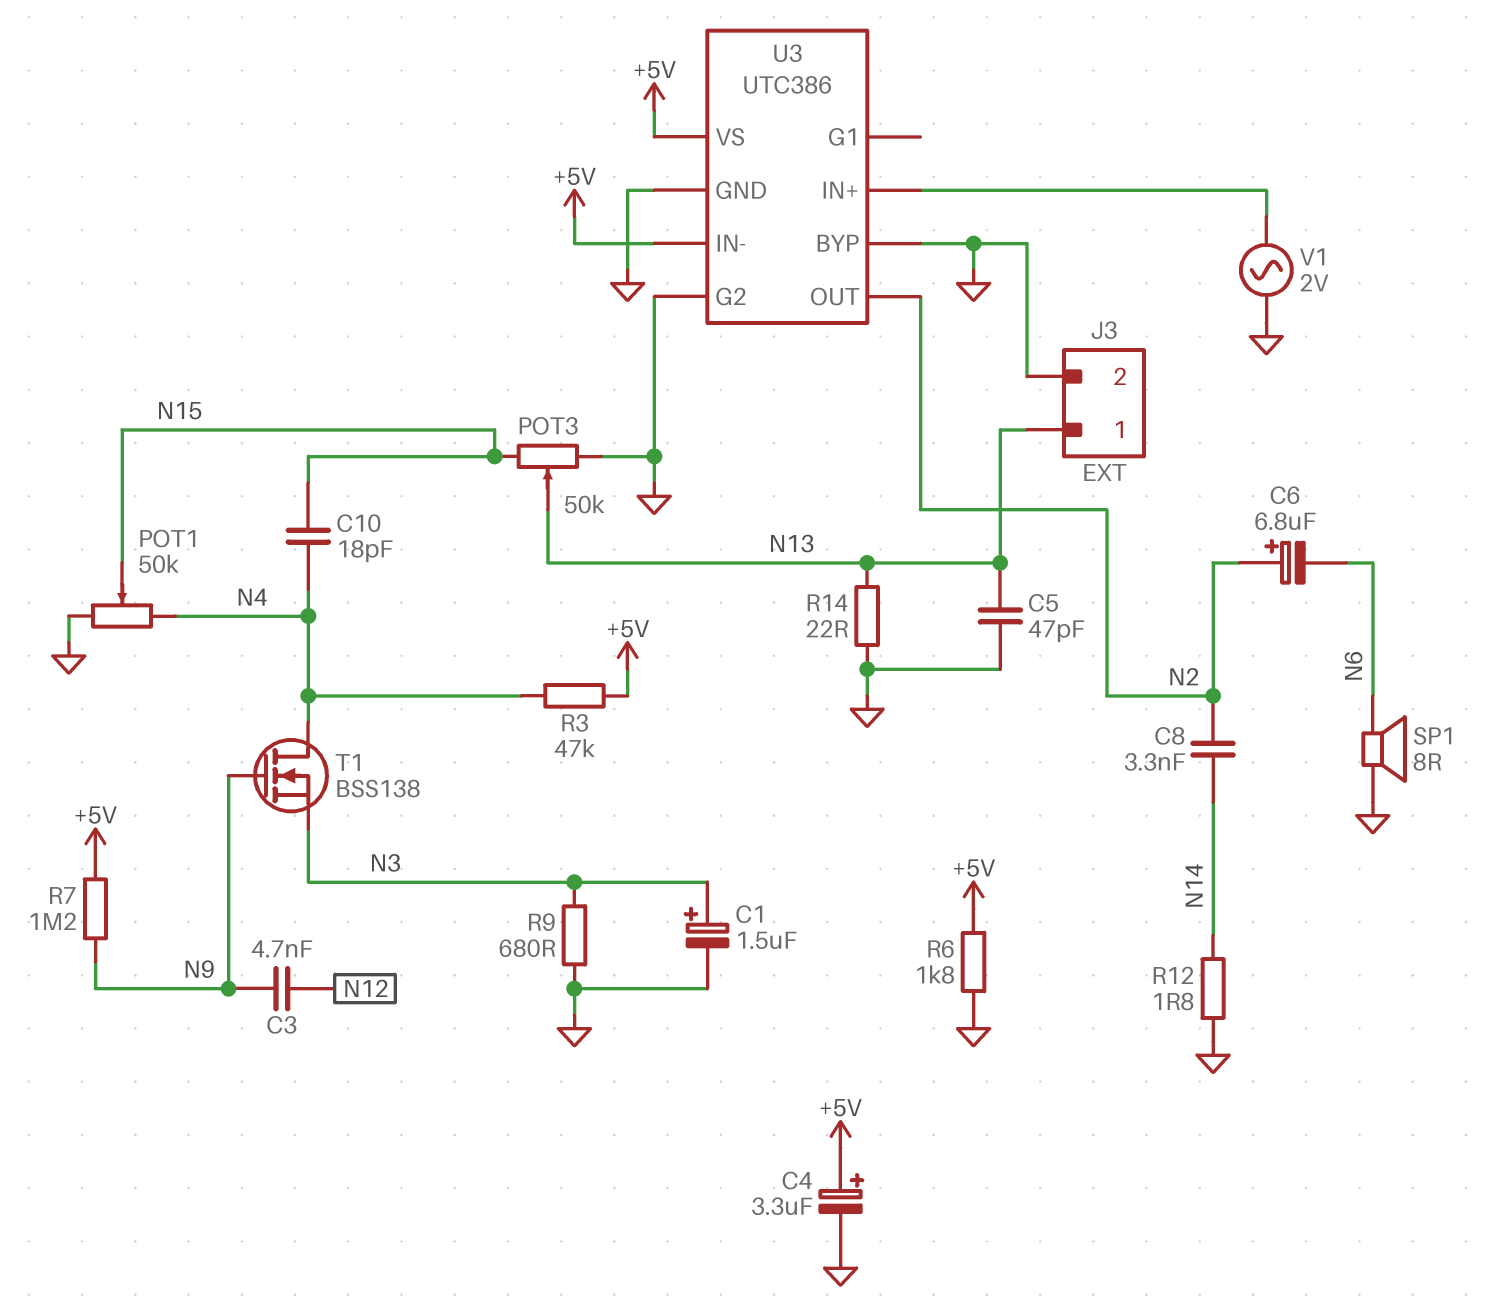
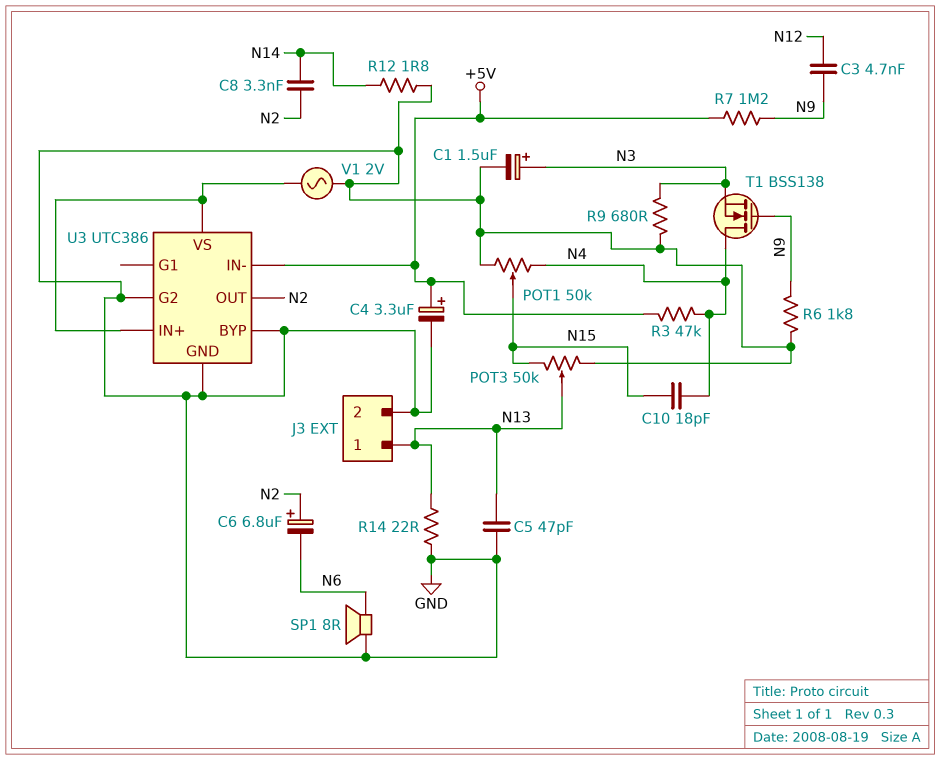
R6: 1.8k (+5V, GND) -> 1.8k (GND, N9)
U3 pin VS: +5V -> U3/IN+

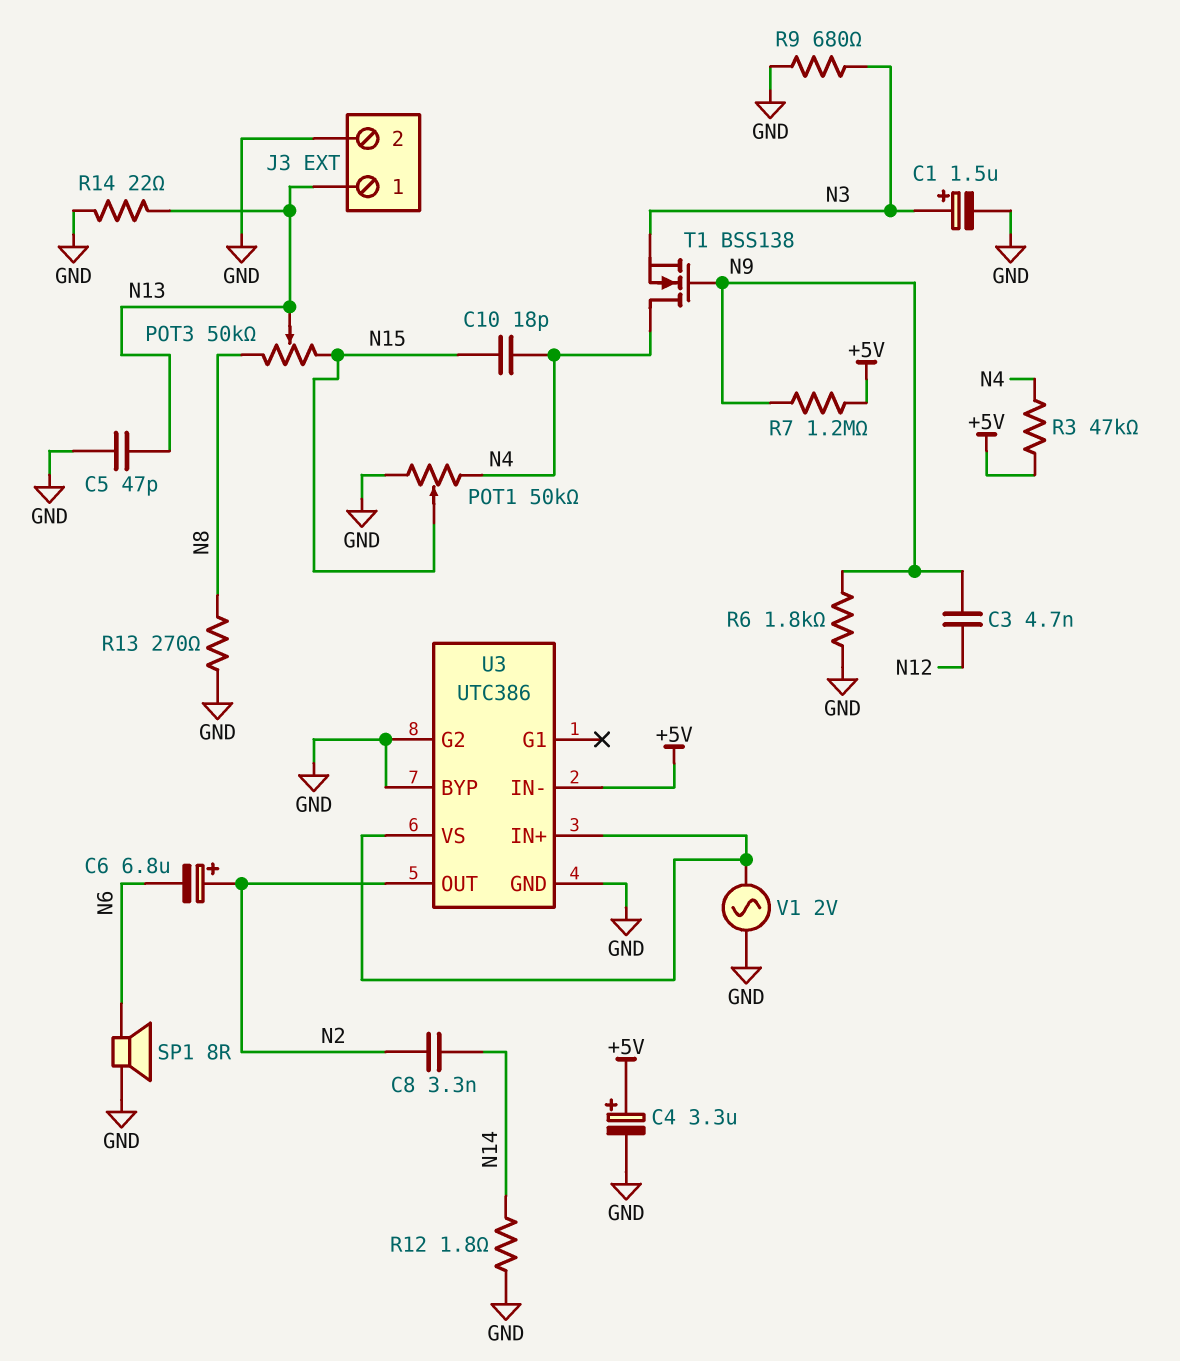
POT3: 50k (GND, N15, wiper N13) -> 50k (N8, N15, wiper N13)
R13: none -> 270 (GND, N8)

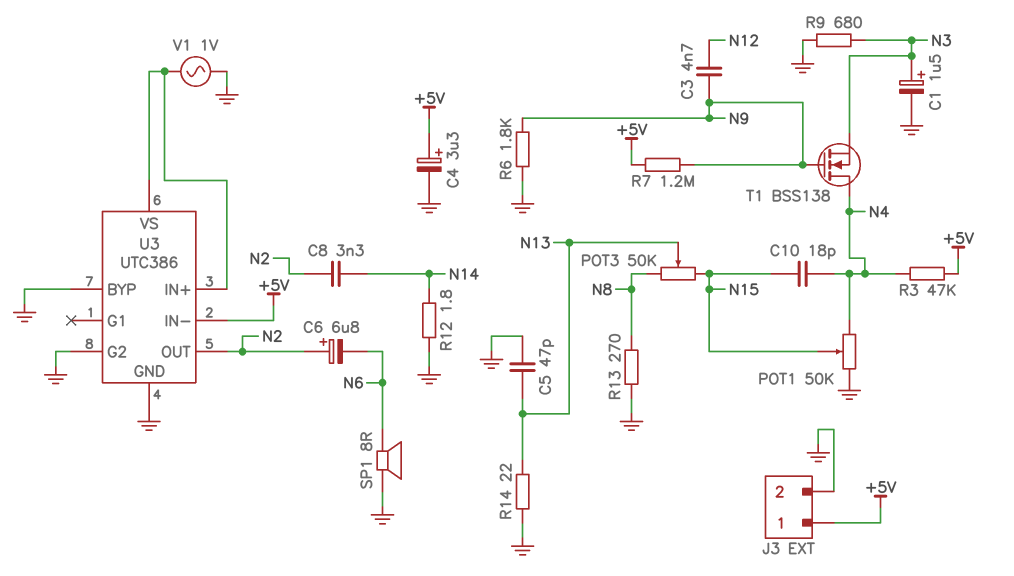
J3 pin 1: N13 -> +5V
V1: AC 2V (GND, U3/IN+) -> AC 1V (GND, U3/IN+)

